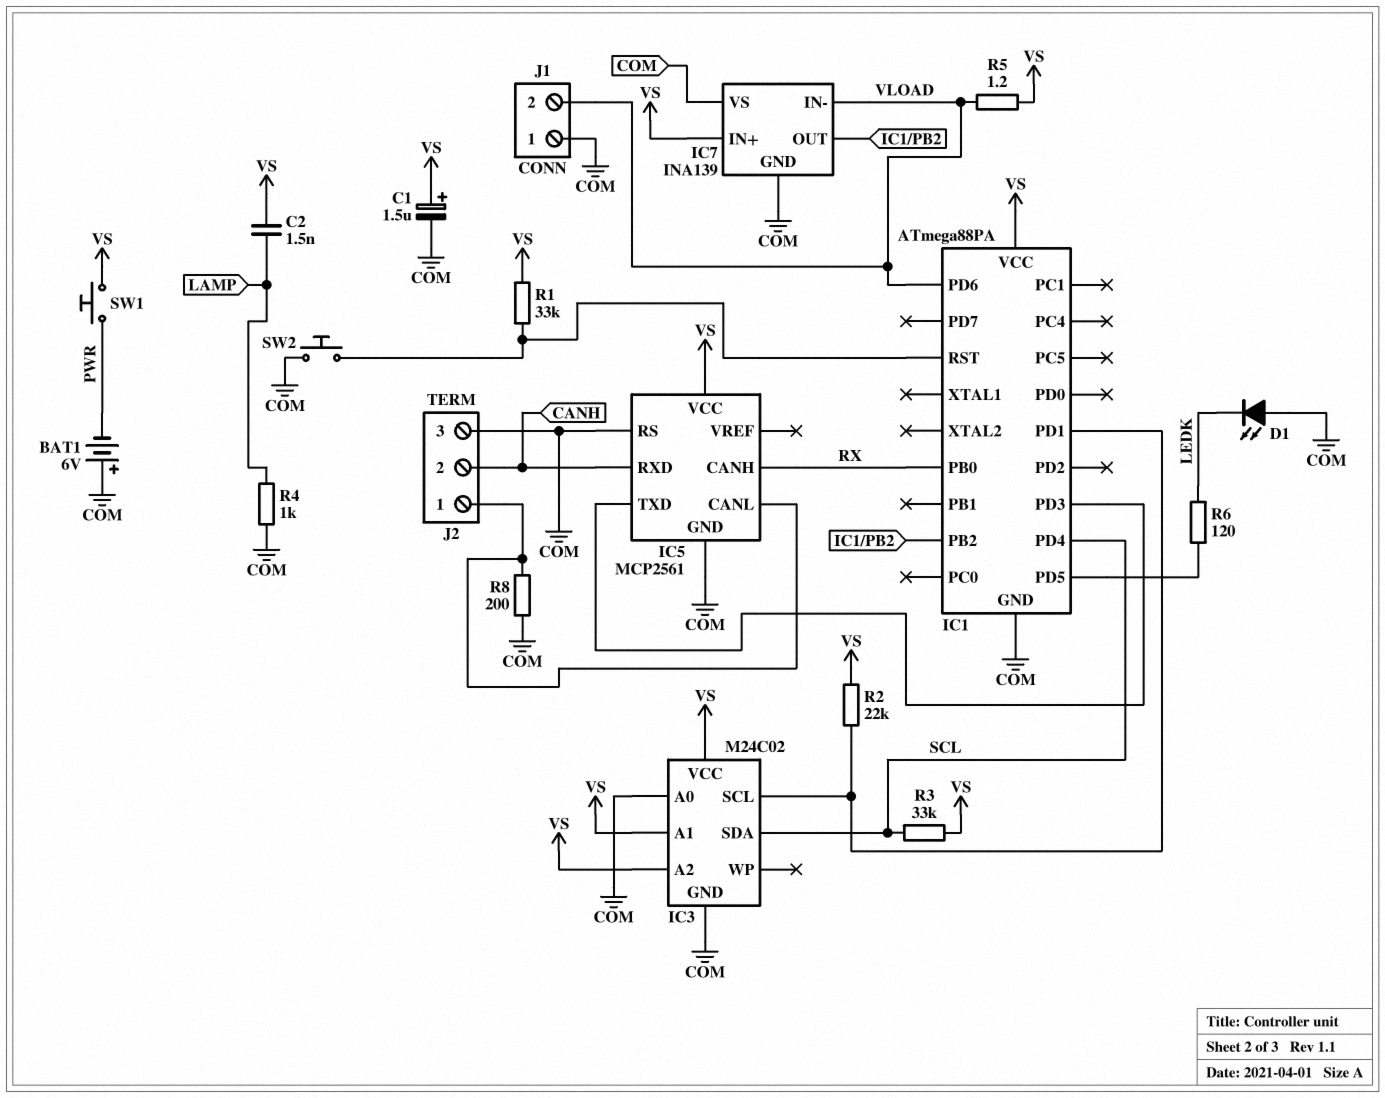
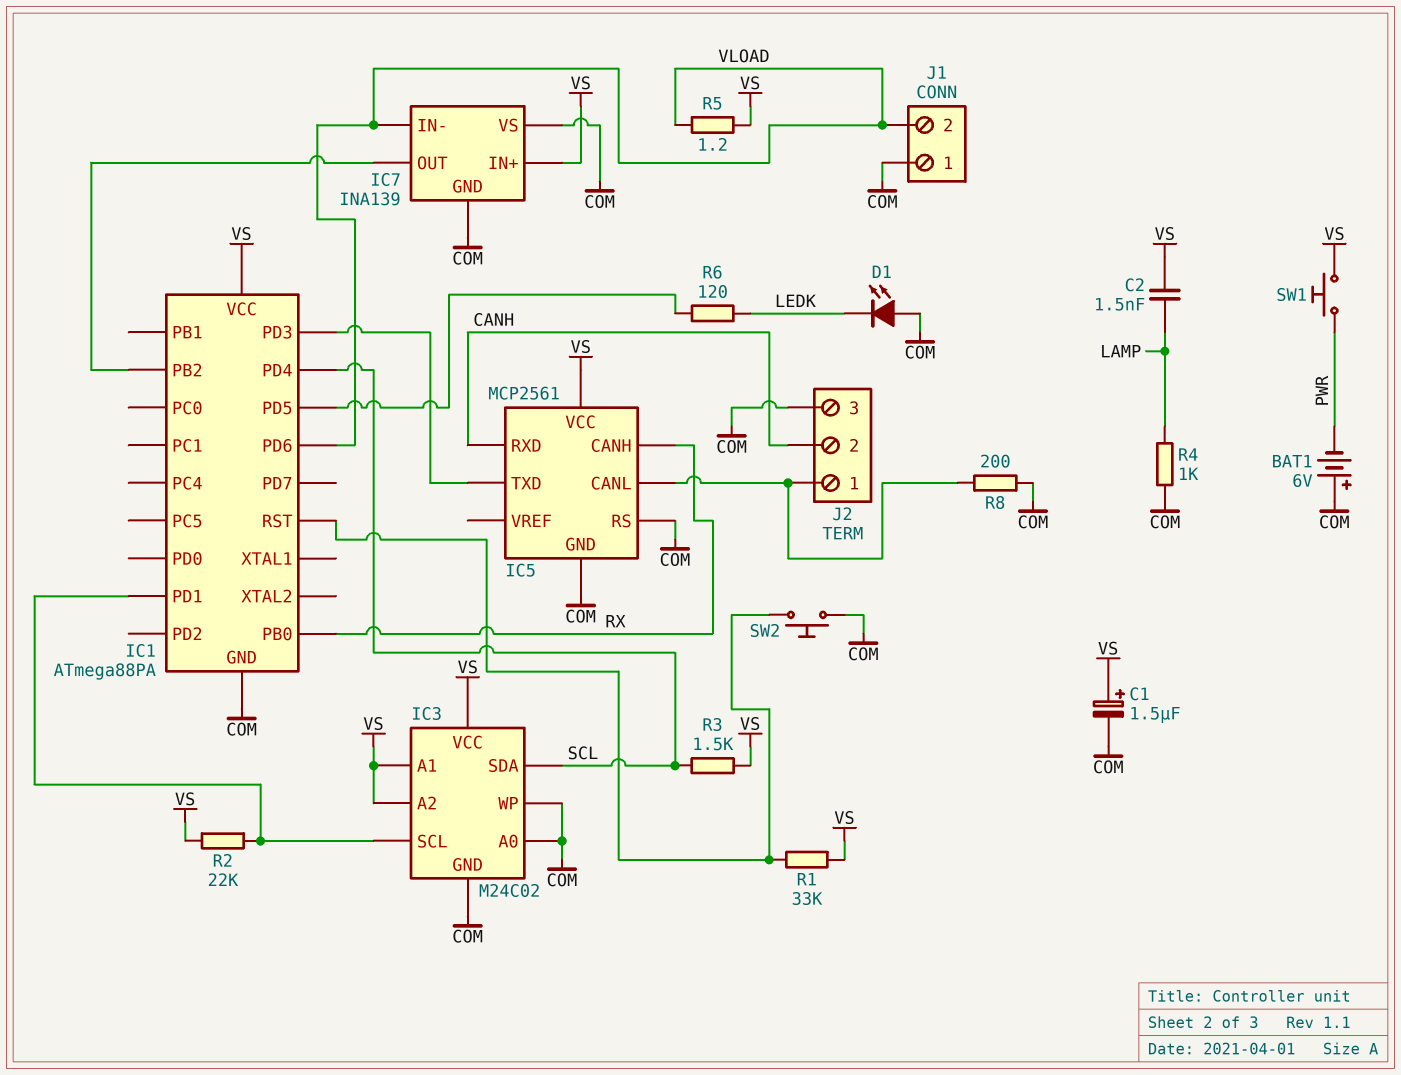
IC3 pin WP: none -> COM
R3: 33k (SCL, VS) -> 1.5k (SCL, VS)

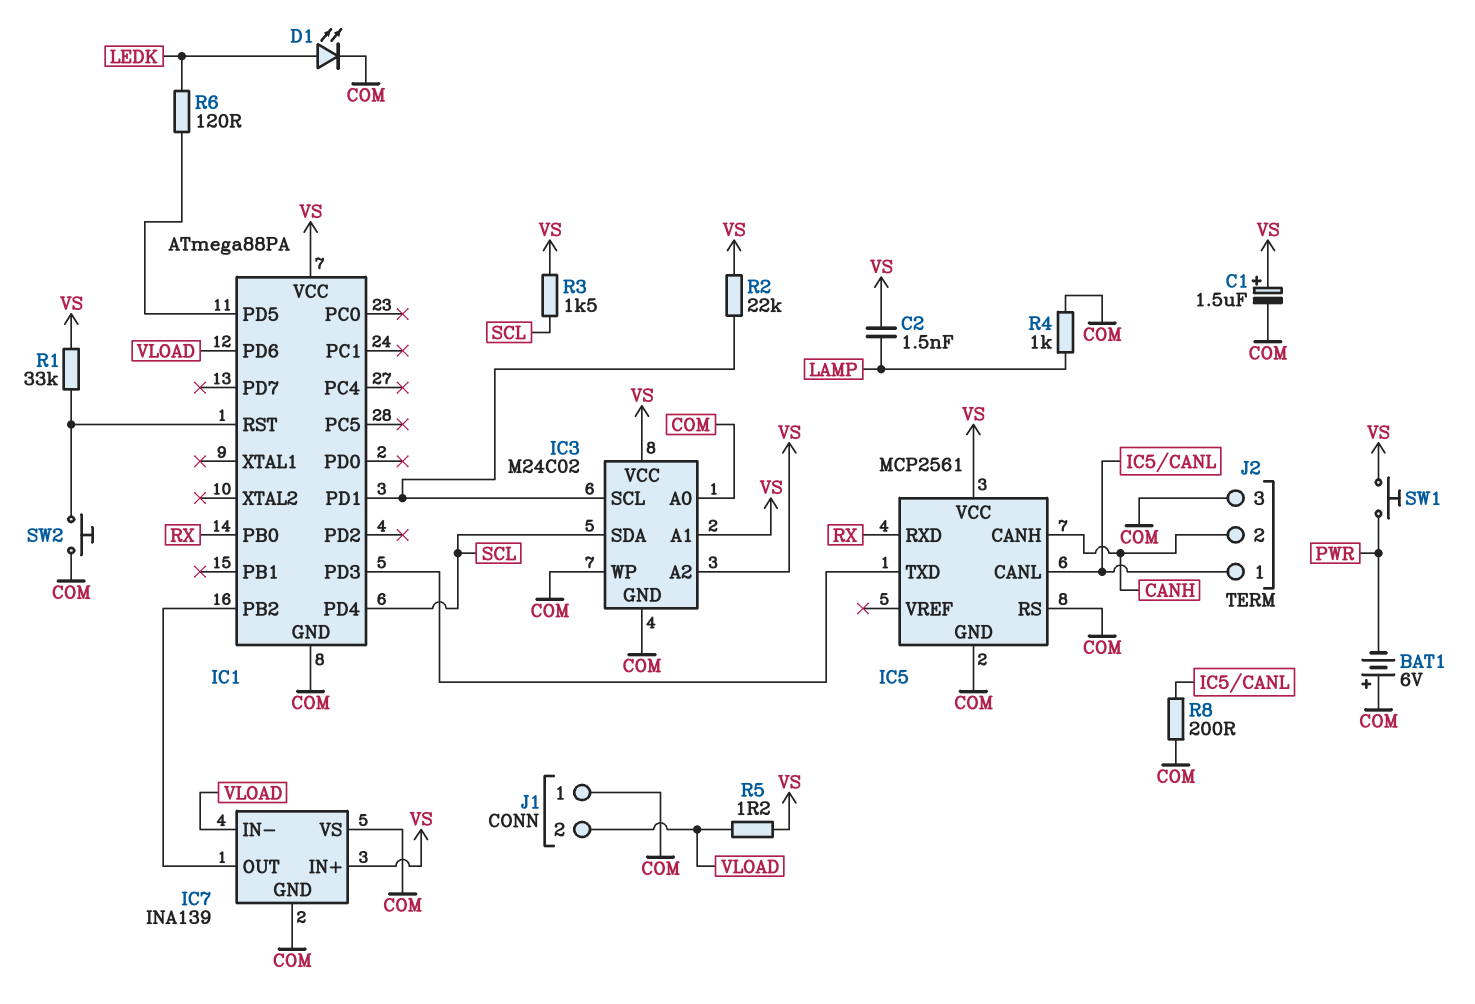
D1: LED (A COM, K LEDK) -> LED (A LEDK, K COM)
IC5 pin CANH: RX -> CANH
IC5 pin RXD: CANH -> RX

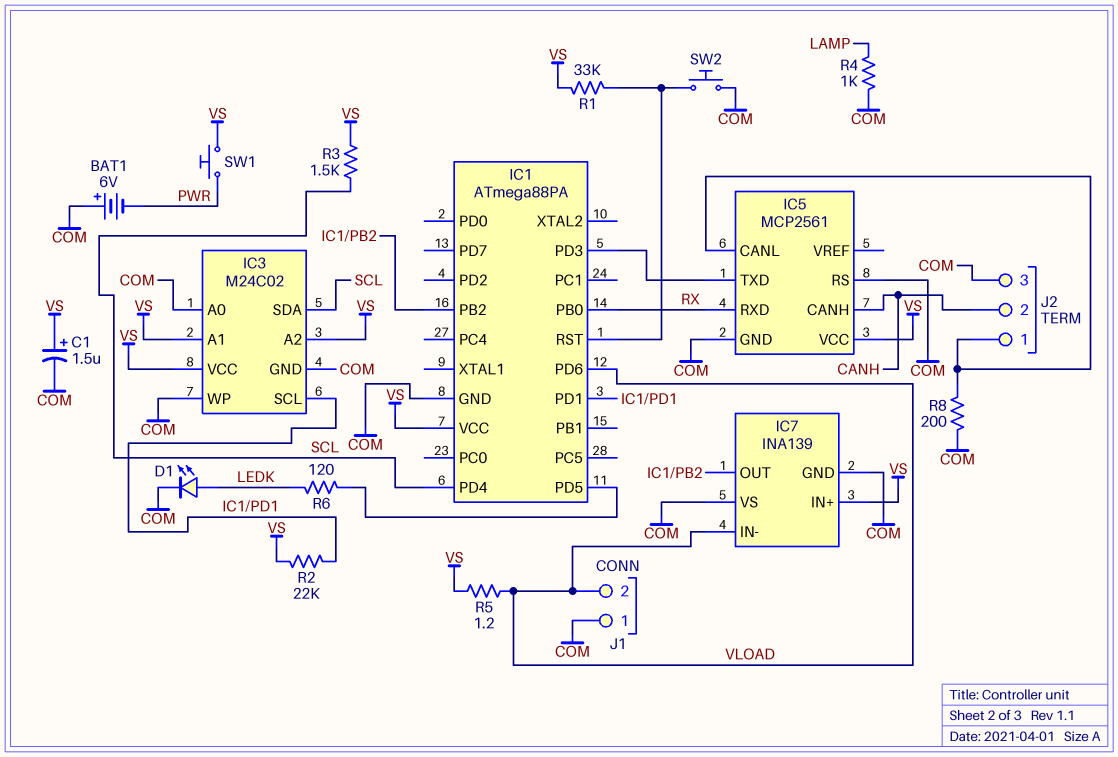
C2: 1.5nF (LAMP, VS) -> none

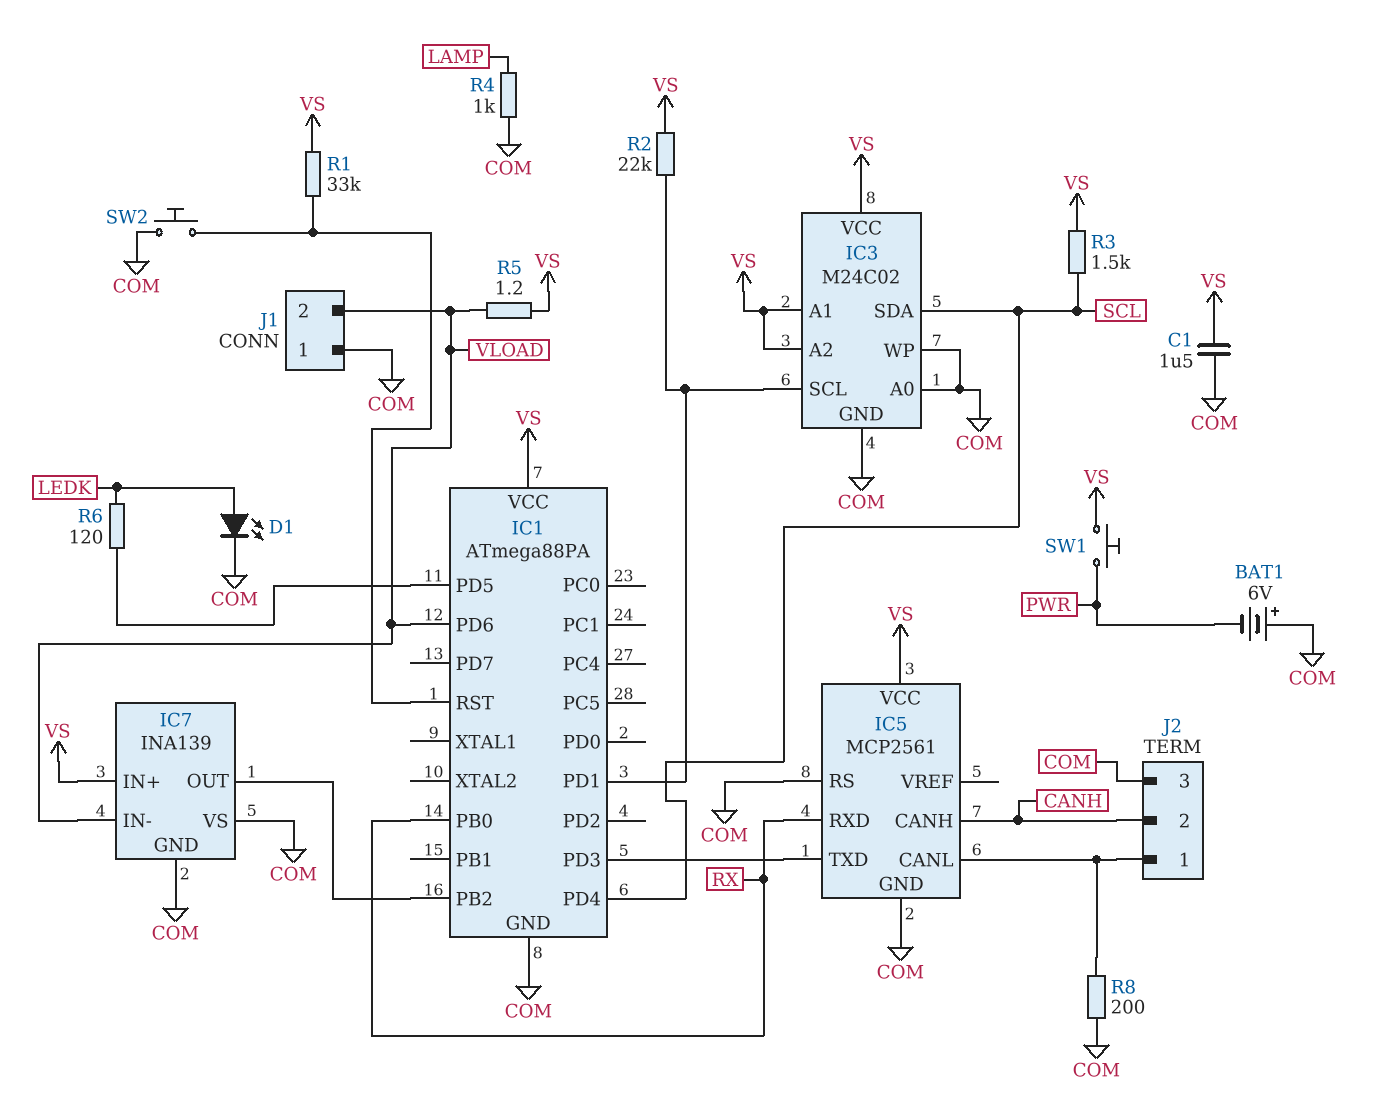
C1: 1.5uF (plus VS, minus COM) -> 1.5uF (COM, VS)

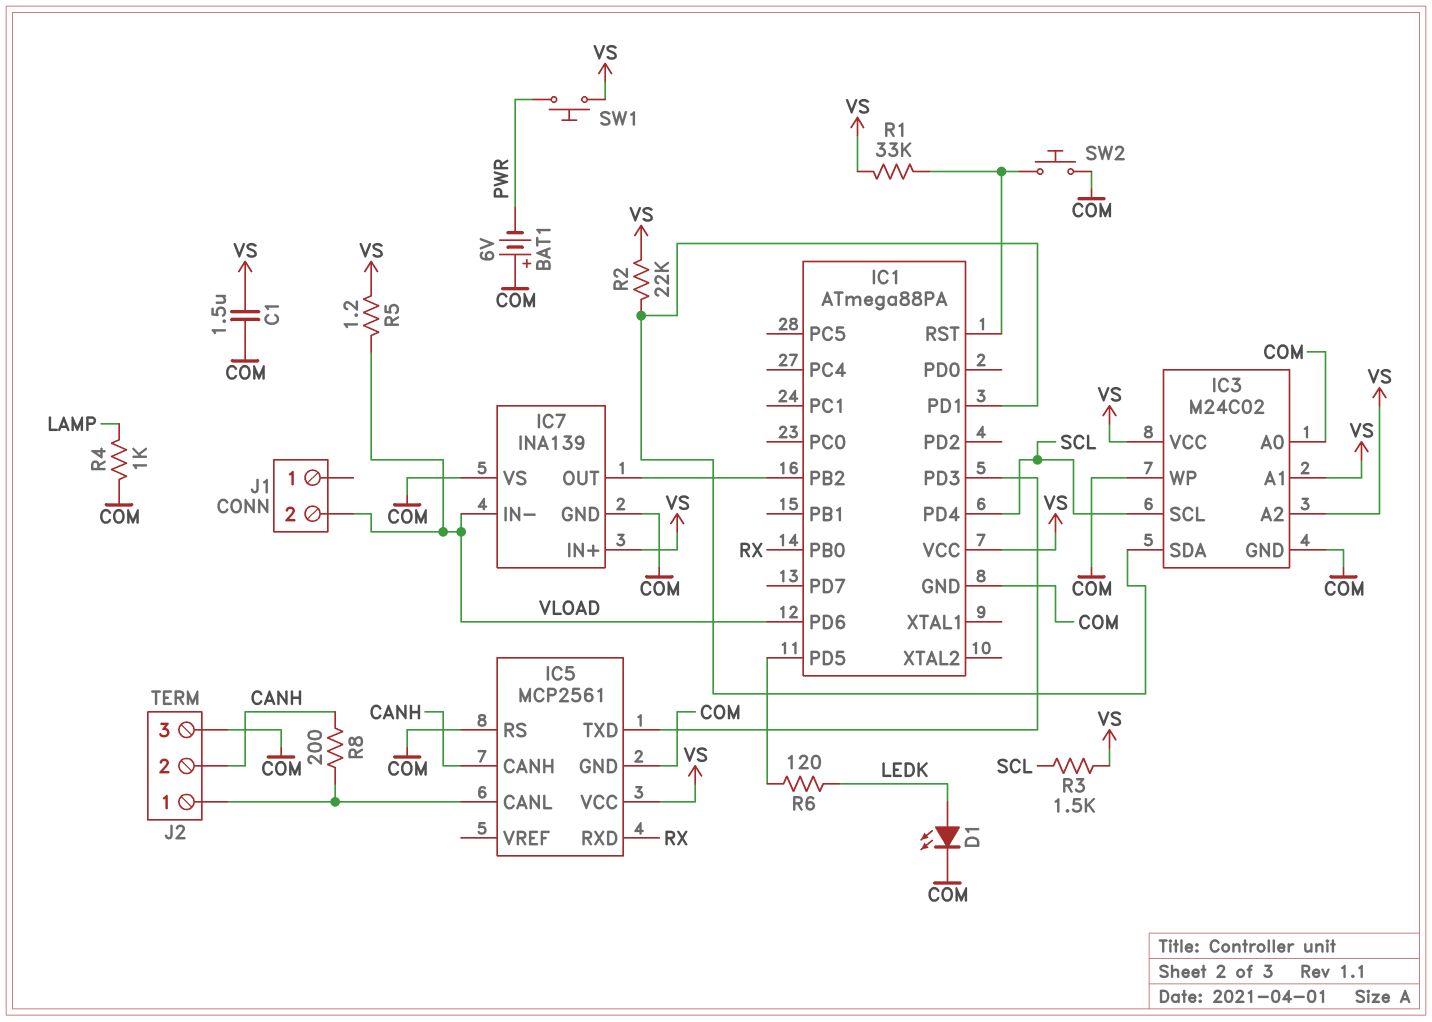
IC3 pin SCL: IC1/PD1 -> SCL
IC3 pin SDA: SCL -> IC1/PD1
J1 pin 1: COM -> none
R8: 200 (COM, IC5/CANL) -> 200 (CANH, IC5/CANL)

